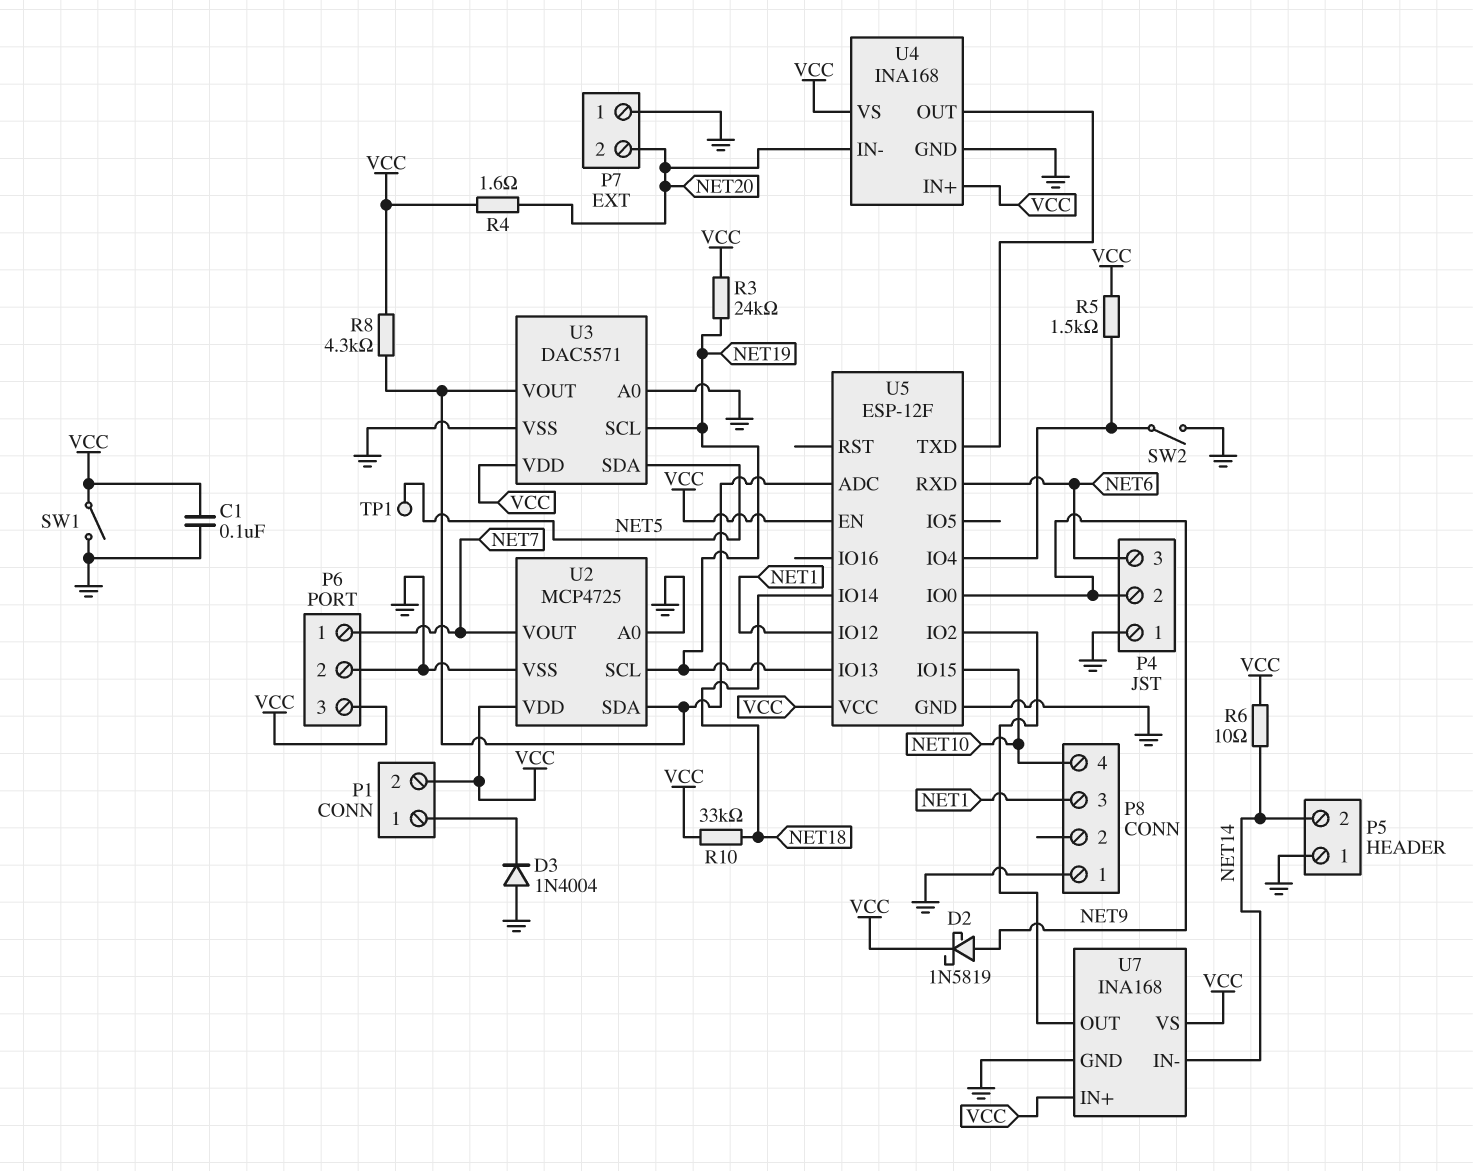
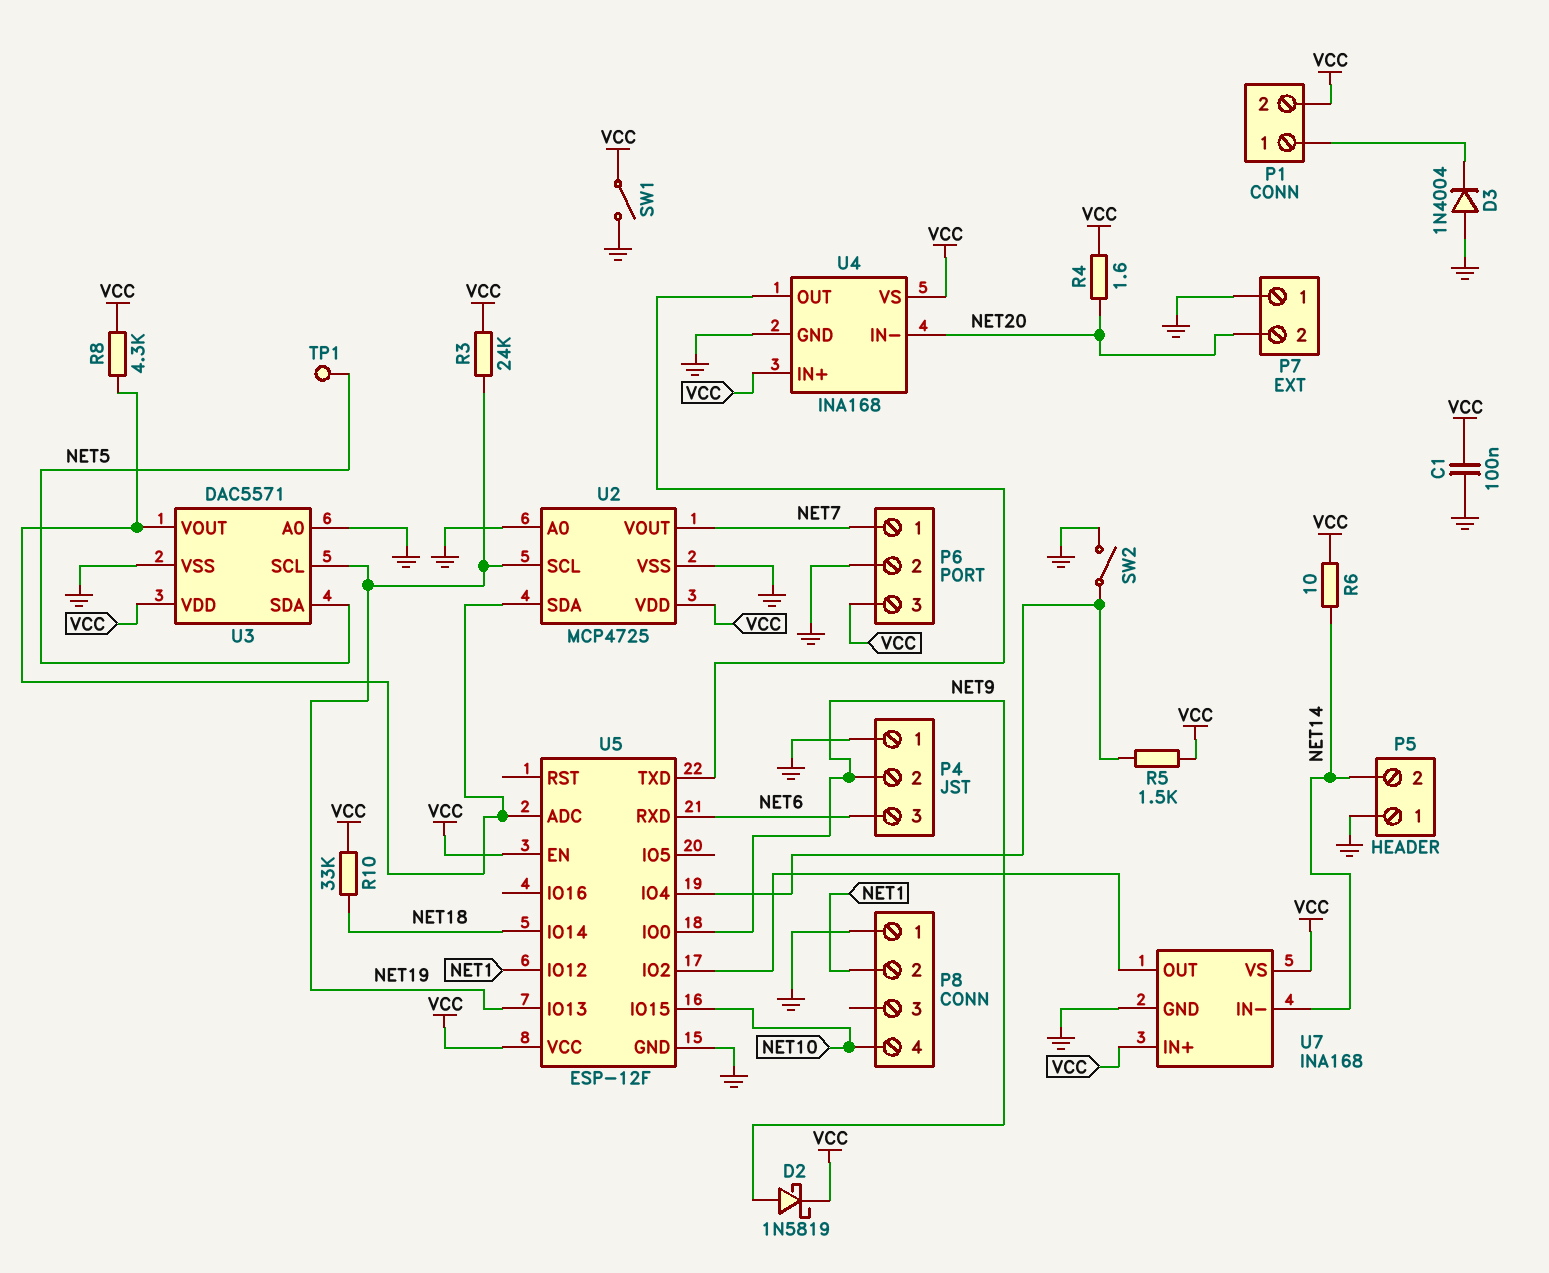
P8 pin 2: none -> NET1
P8 pin 3: NET1 -> none

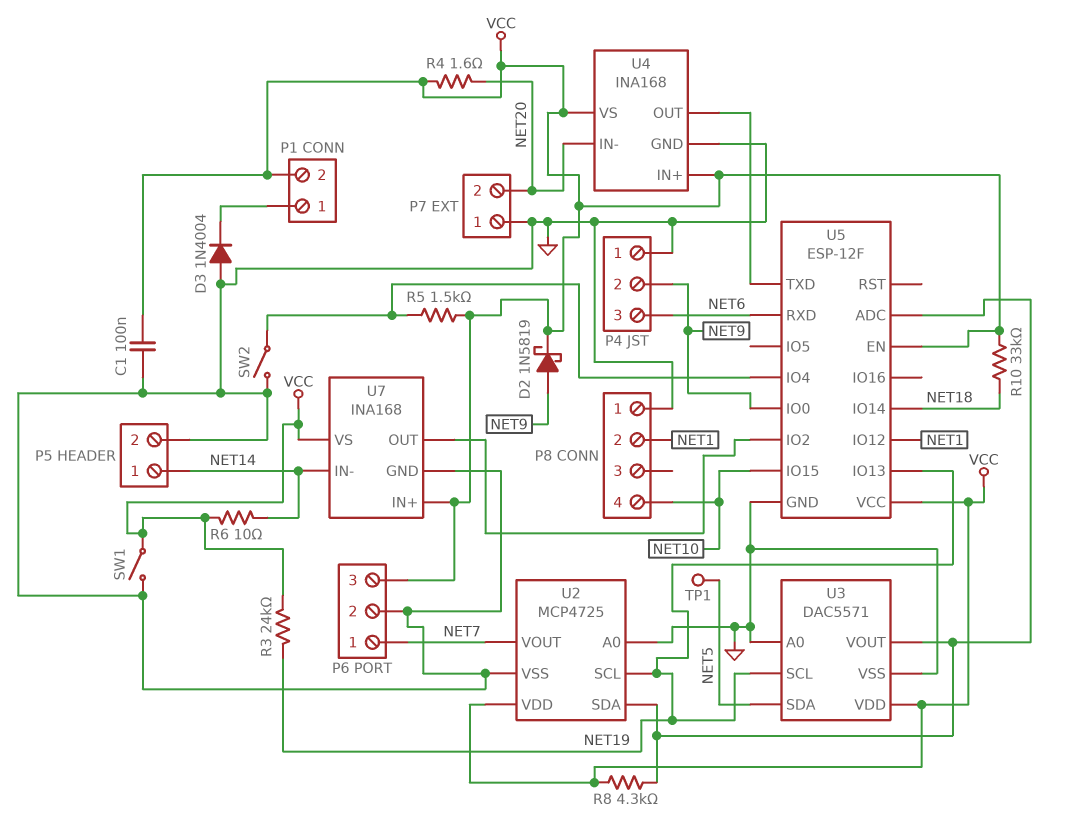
P5 pin 1: GND -> NET14
P5 pin 2: NET14 -> GND

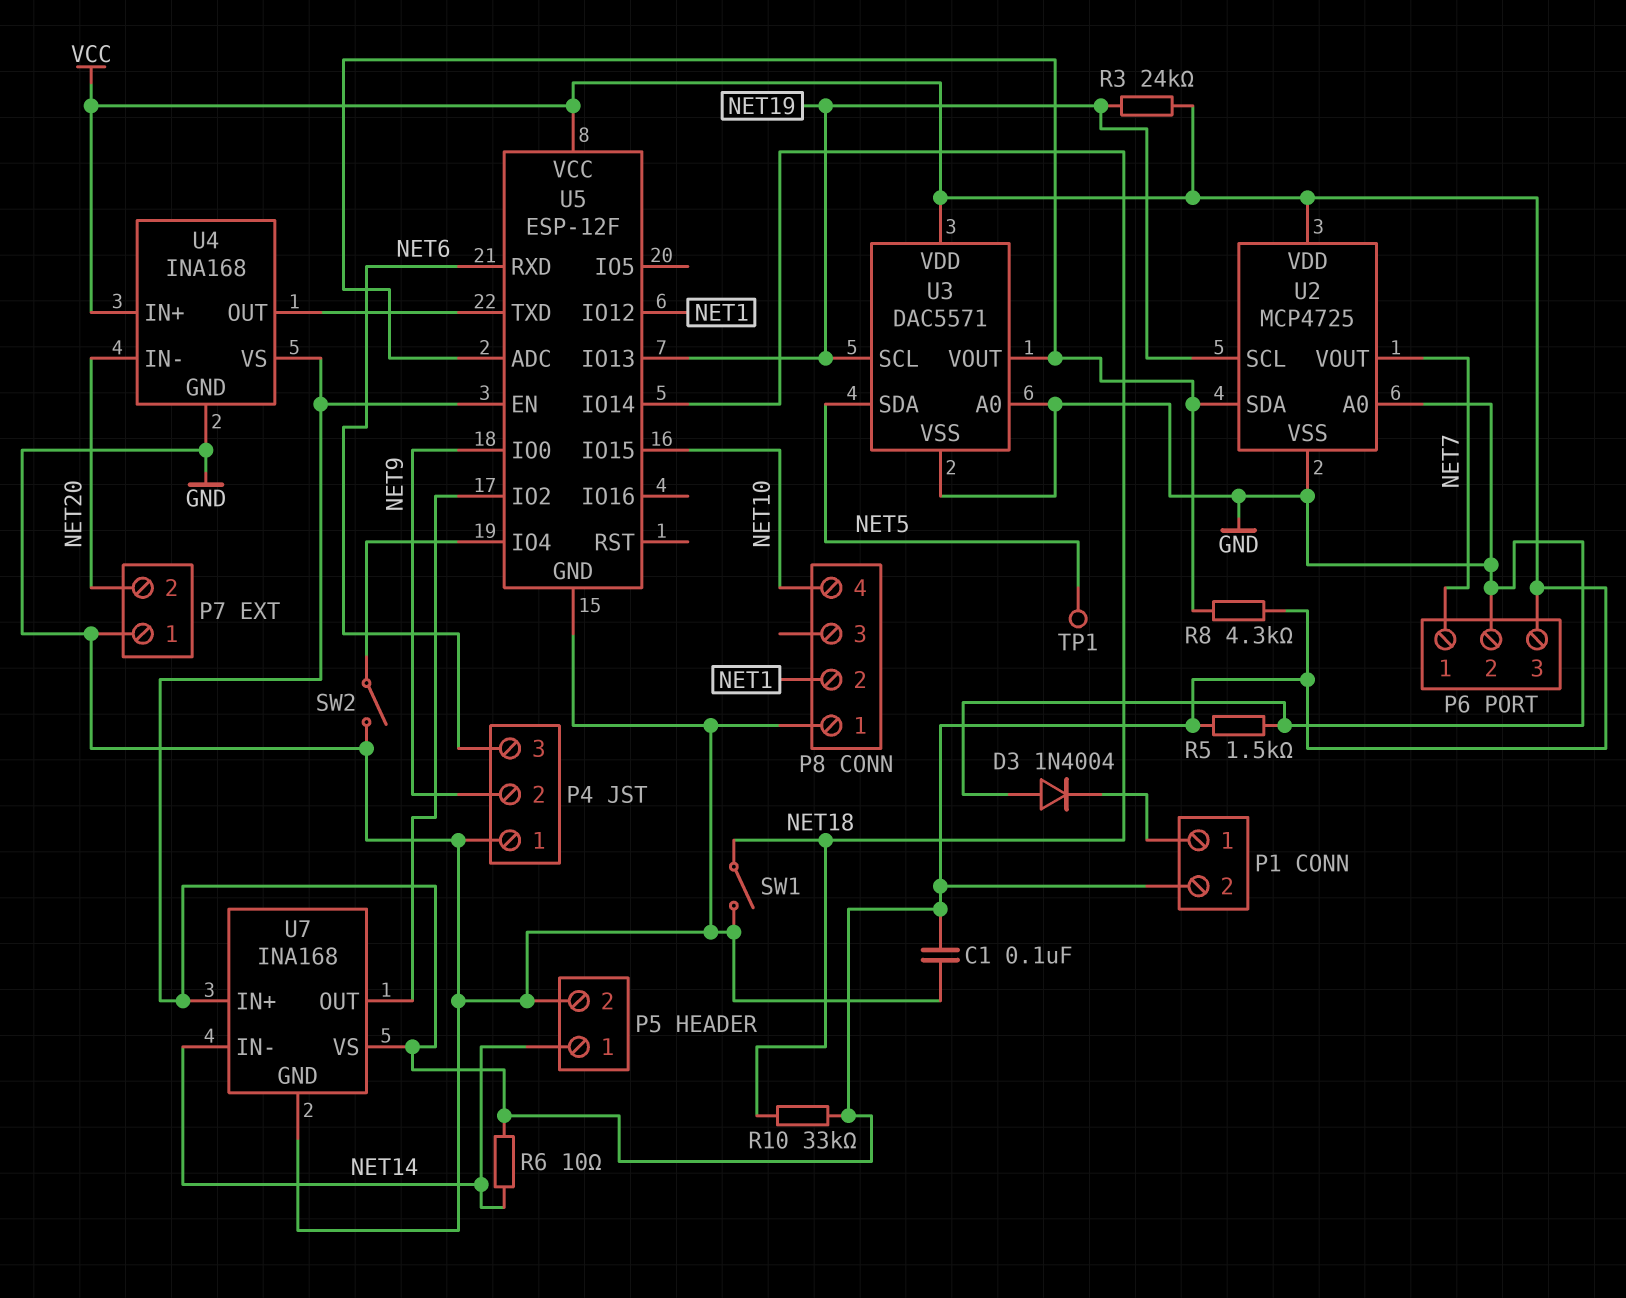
D2: schottky 1N5819 (A NET9, K VCC) -> none
R4: 1.6 (NET20, VCC) -> none
R5: 1.5k (U5/IO4, VCC) -> 1.5k (GND, VCC)
SW1: switch (GND, VCC) -> switch (GND, NET18)

